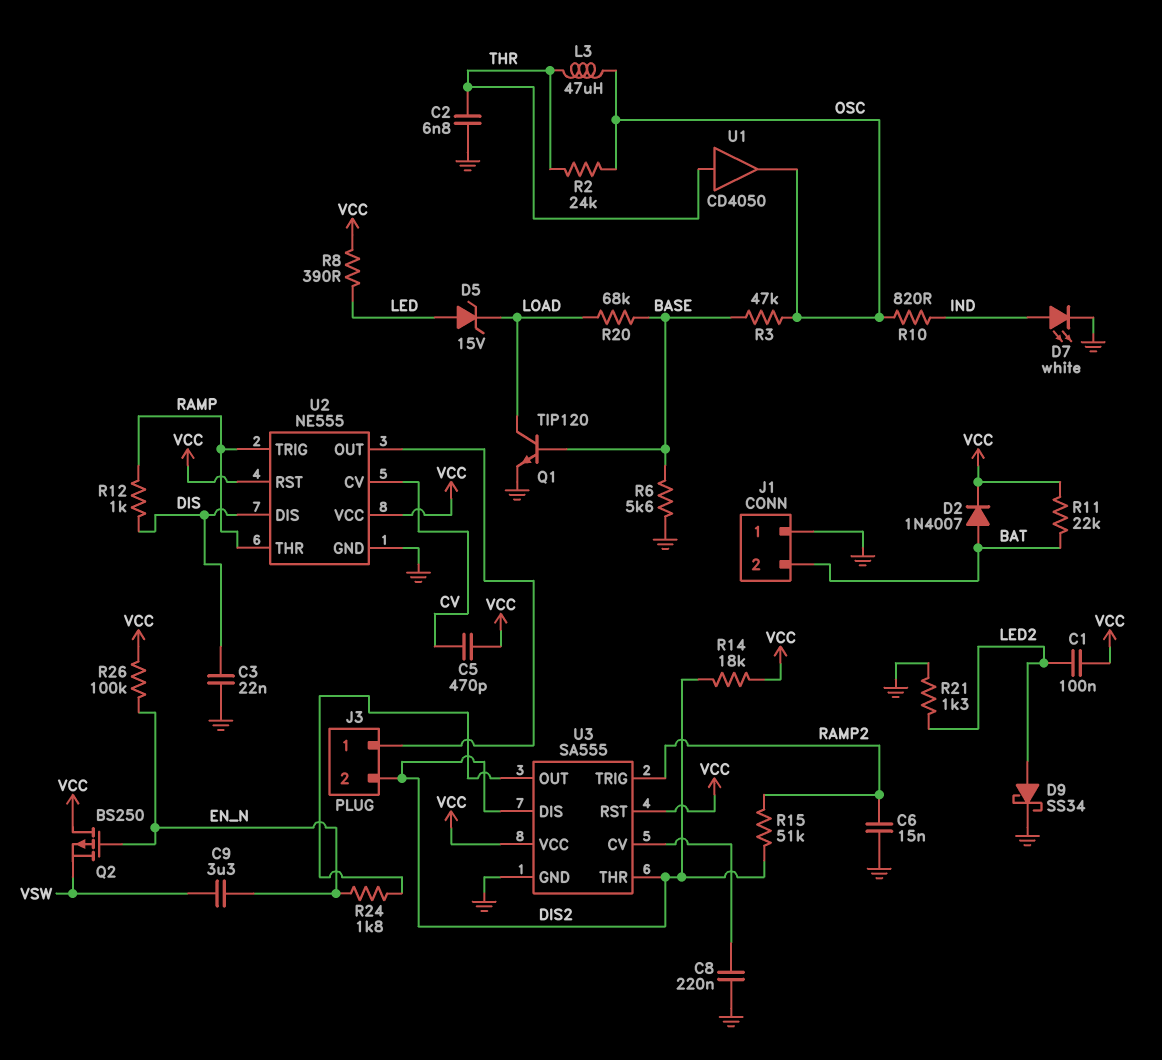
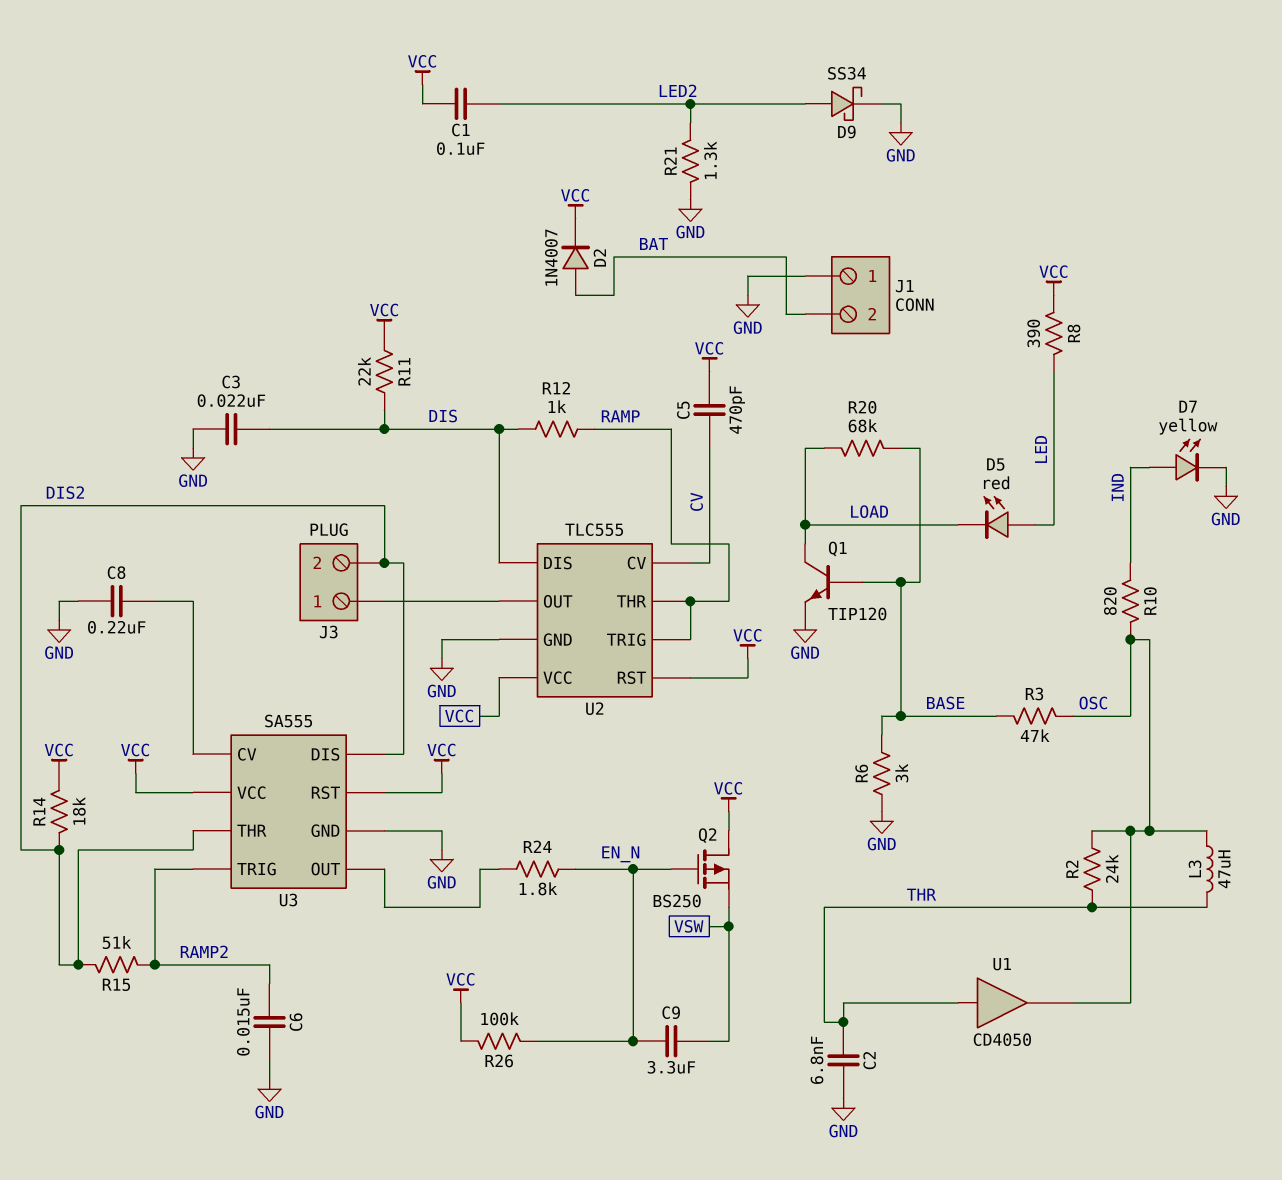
D5: zener 15V (A LED, K LOAD) -> LED red (A LED, K LOAD)
D7: LED white (A IND, K GND) -> LED yellow (A IND, K GND)
R6: 5.6k (BASE, GND) -> 3k (BASE, GND)
R11: 22k (BAT, VCC) -> 22k (DIS, VCC)
U2: NE555 -> TLC555

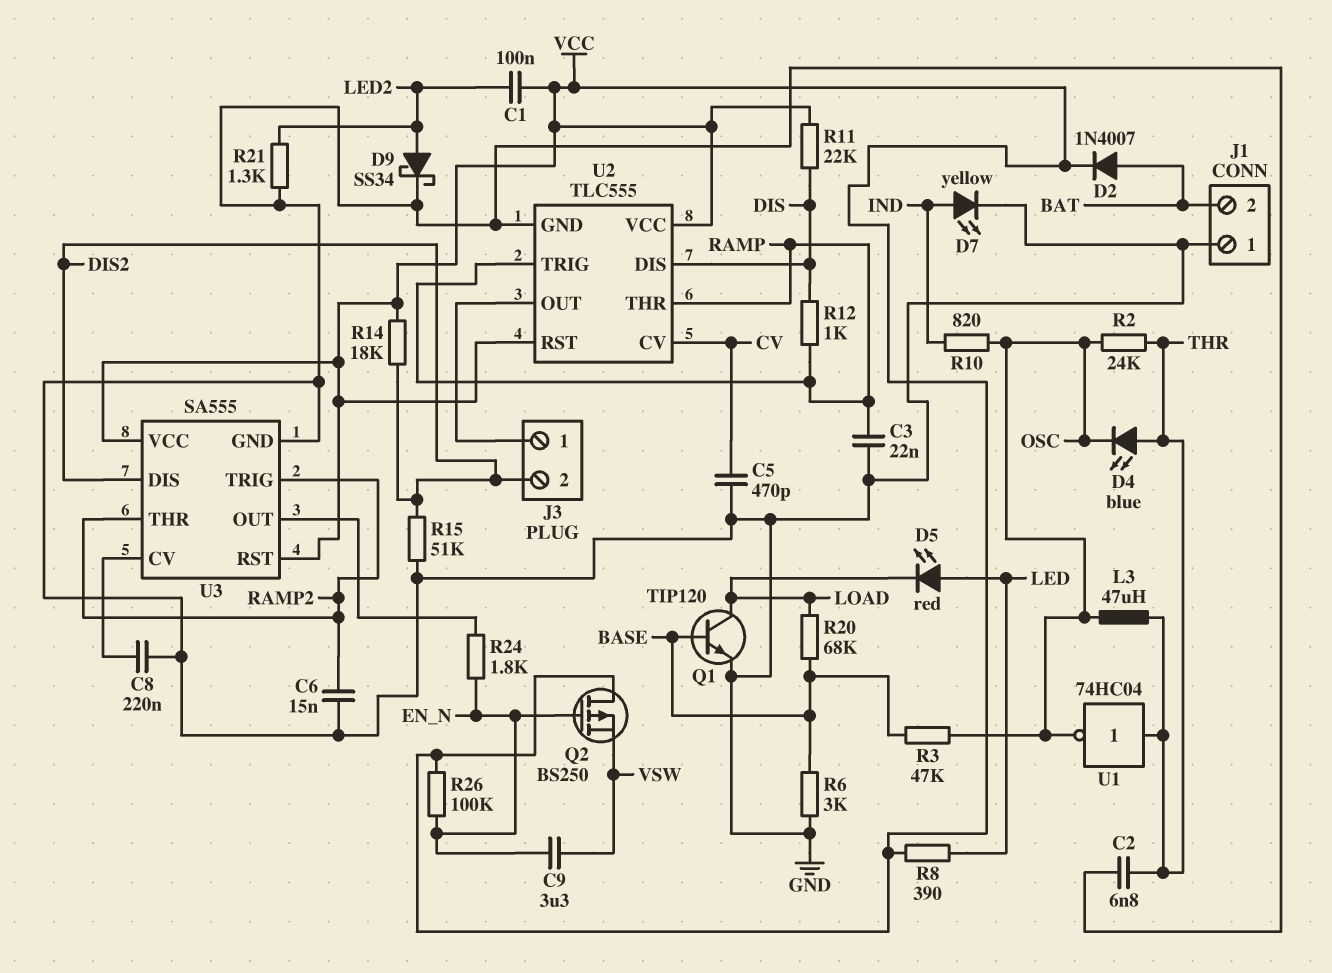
C3: 22nF (DIS, GND) -> 22nF (GND, RAMP)
C5: 470pF (CV, VCC) -> 470pF (CV, GND)
D4: none -> LED blue (A THR, K OSC)
R15: 51k (DIS2, RAMP2) -> 51k (DIS2, GND)
U1: buffer CD4050 (in THR, out OSC) -> NOT 74HC04 (in THR, out OSC)
U3 pin THR: DIS2 -> RAMP2

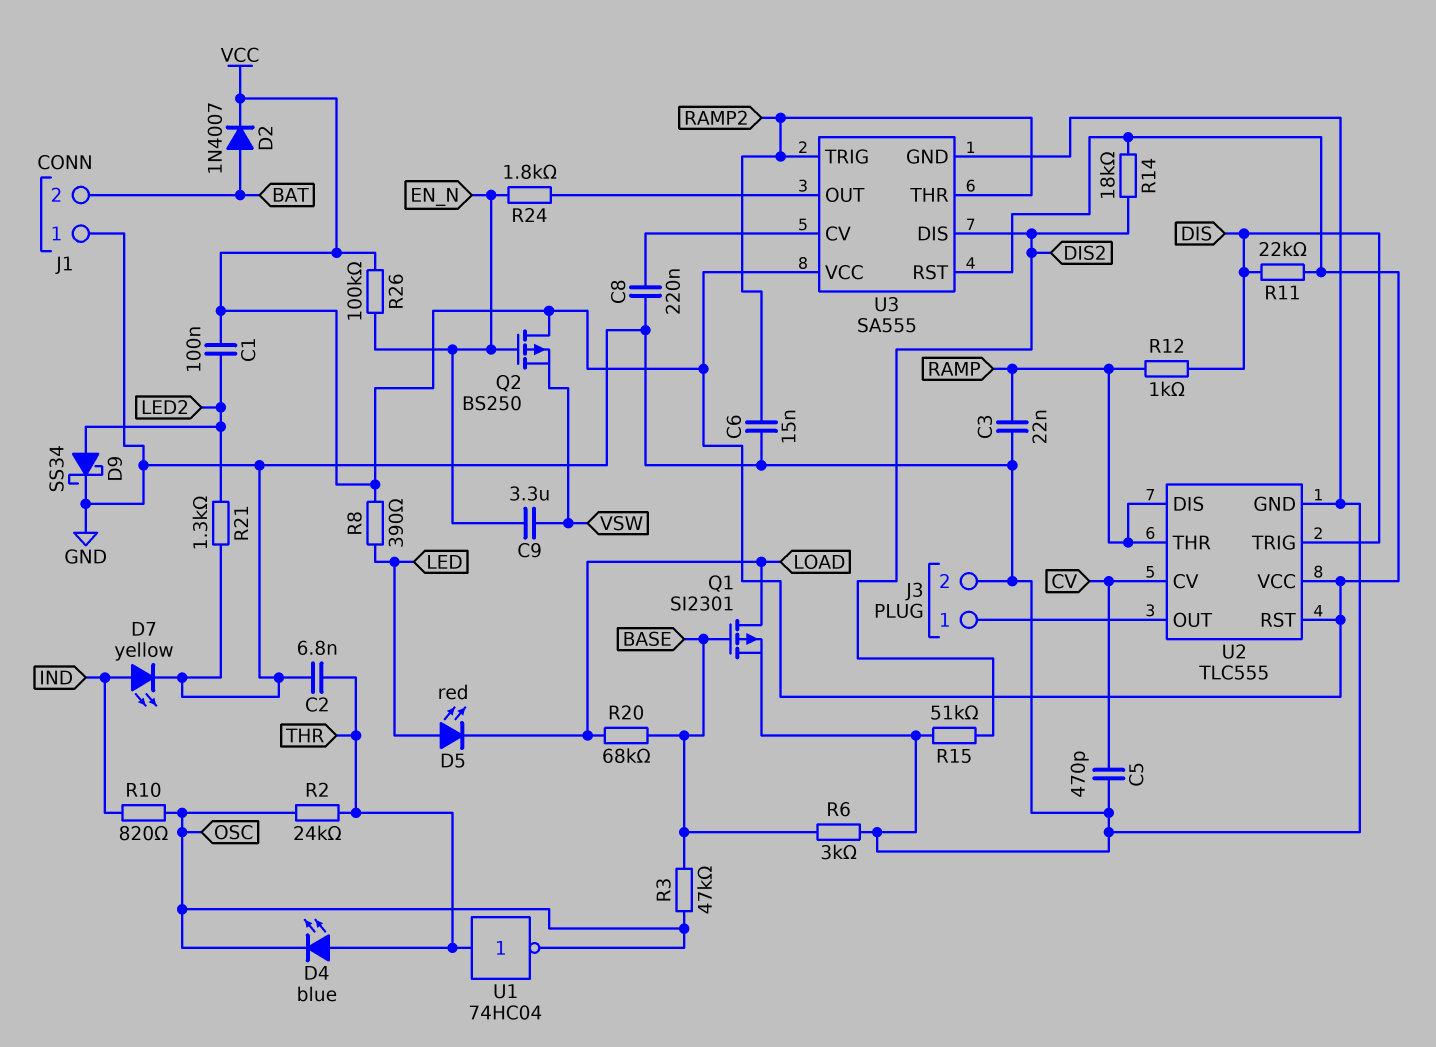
J3 pin 2: DIS2 -> GND
L3: 47uH (OSC, THR) -> none
Q1: NPN TIP120 (B BASE, C LOAD, E GND) -> PMOS SI2301 (G BASE, D LOAD, S GND)
U2 pin DIS: DIS -> RAMP
U2 pin TRIG: RAMP -> DIS

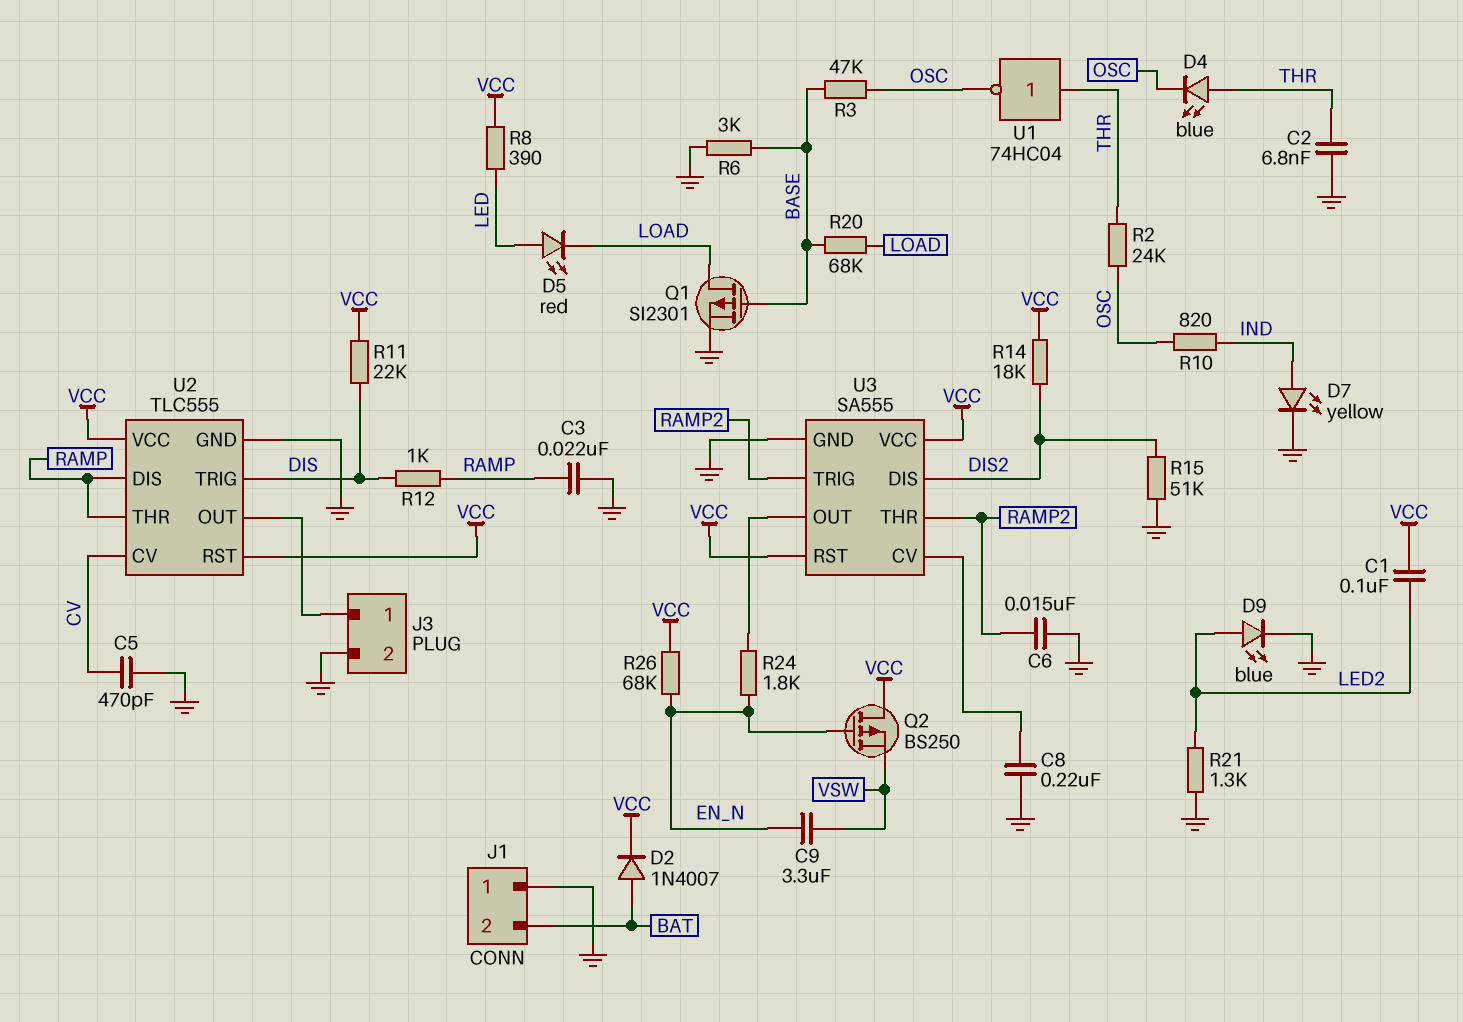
D9: schottky SS34 (A LED2, K GND) -> LED blue (A LED2, K GND)
R26: 100k (EN_N, VCC) -> 68k (EN_N, VCC)

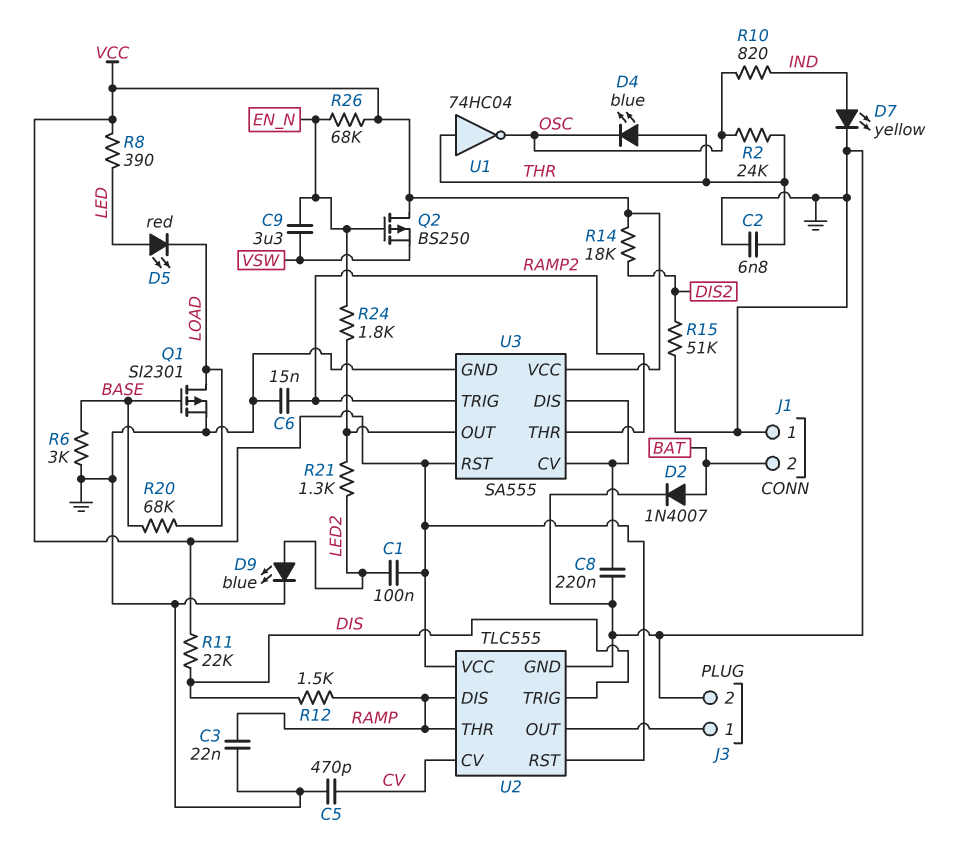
D2: diode 1N4007 (A BAT, K VCC) -> diode 1N4007 (A BAT, K GND)
R3: 47k (BASE, OSC) -> none
R12: 1k (DIS, RAMP) -> 1.5k (DIS, RAMP)
R21: 1.3k (GND, LED2) -> 1.3k (LED2, U3/OUT)
U3 pin DIS: DIS2 -> U3/CV

